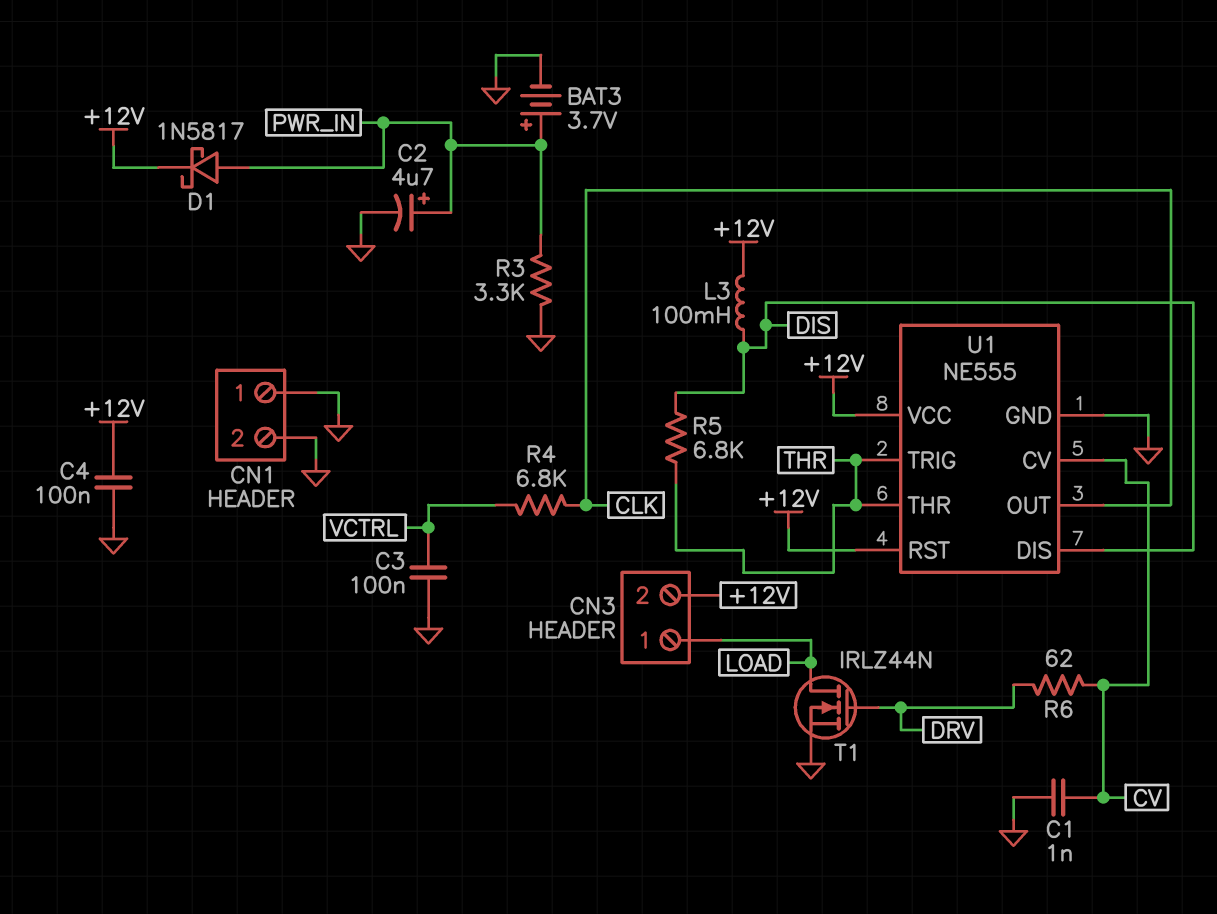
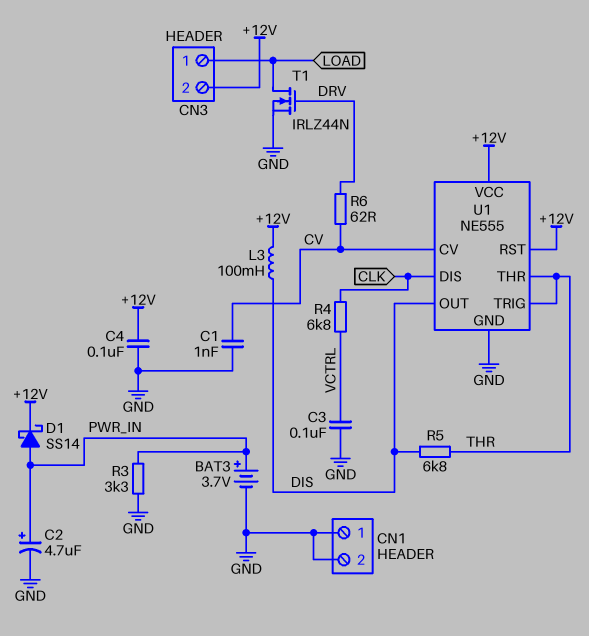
D1: schottky 1N5817 (A PWR_IN, K +12V) -> schottky SS14 (A PWR_IN, K +12V)
U1 pin DIS: DIS -> CLK
U1 pin OUT: CLK -> DIS

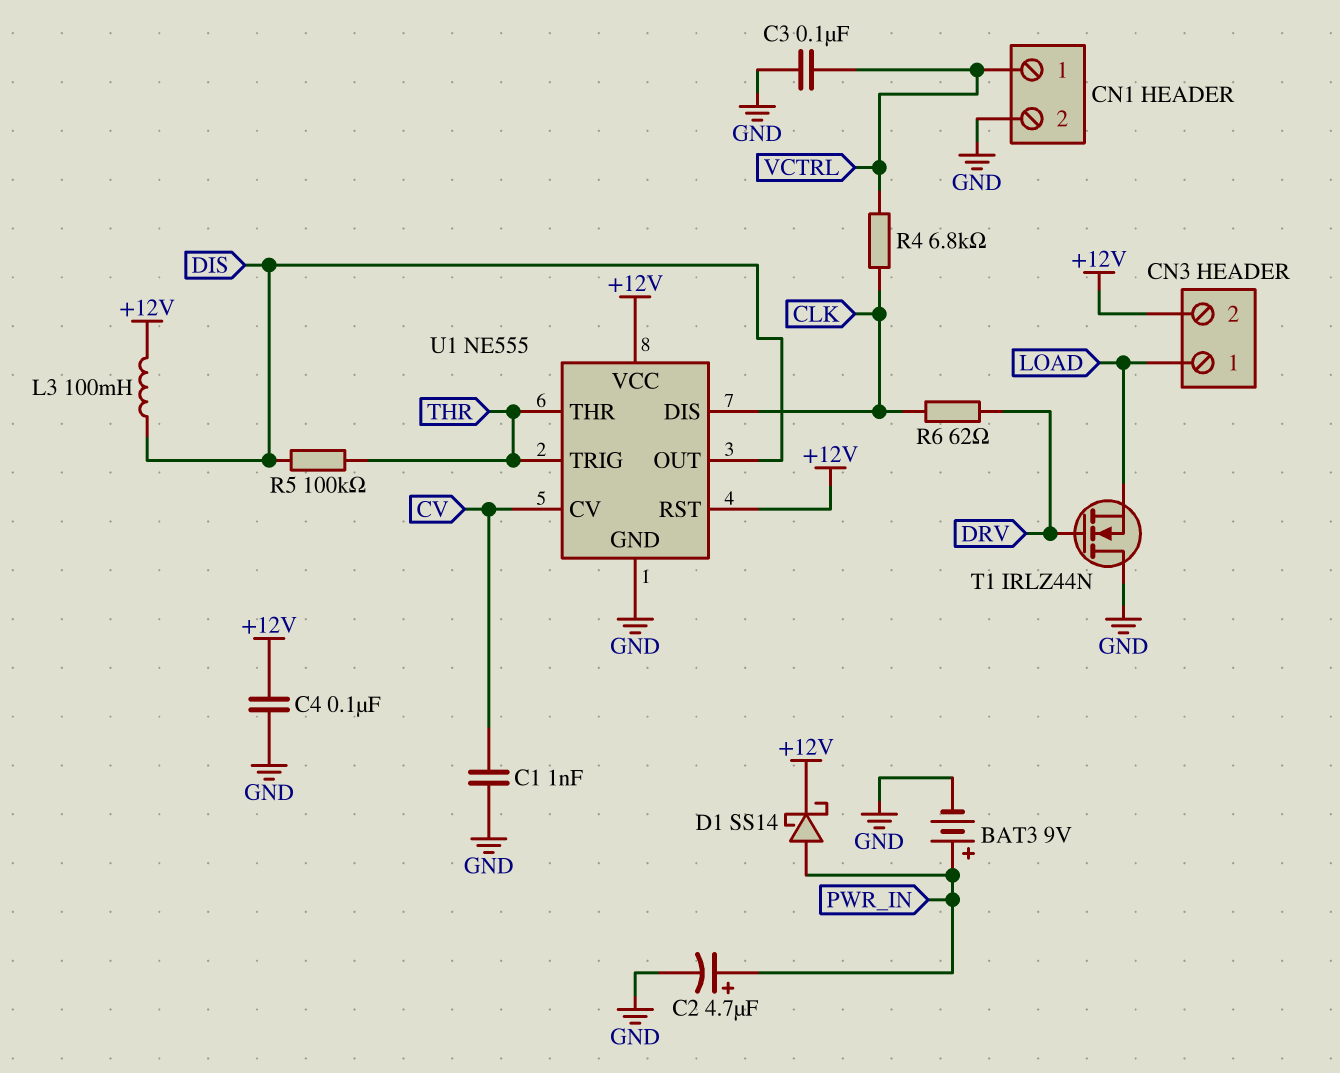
BAT3: 3.7V (plus PWR_IN, minus GND) -> 9V (plus PWR_IN, minus GND)
CN1 pin 1: GND -> VCTRL
R3: 3.3k (GND, PWR_IN) -> none
R5: 6.8k (DIS, THR) -> 100k (DIS, THR)
R6: 62 (CV, DRV) -> 62 (CLK, DRV)
T1: NMOS IRLZ44N (G DRV, D LOAD, S GND) -> NMOS IRLZ44N (G DRV, D GND, S LOAD)

